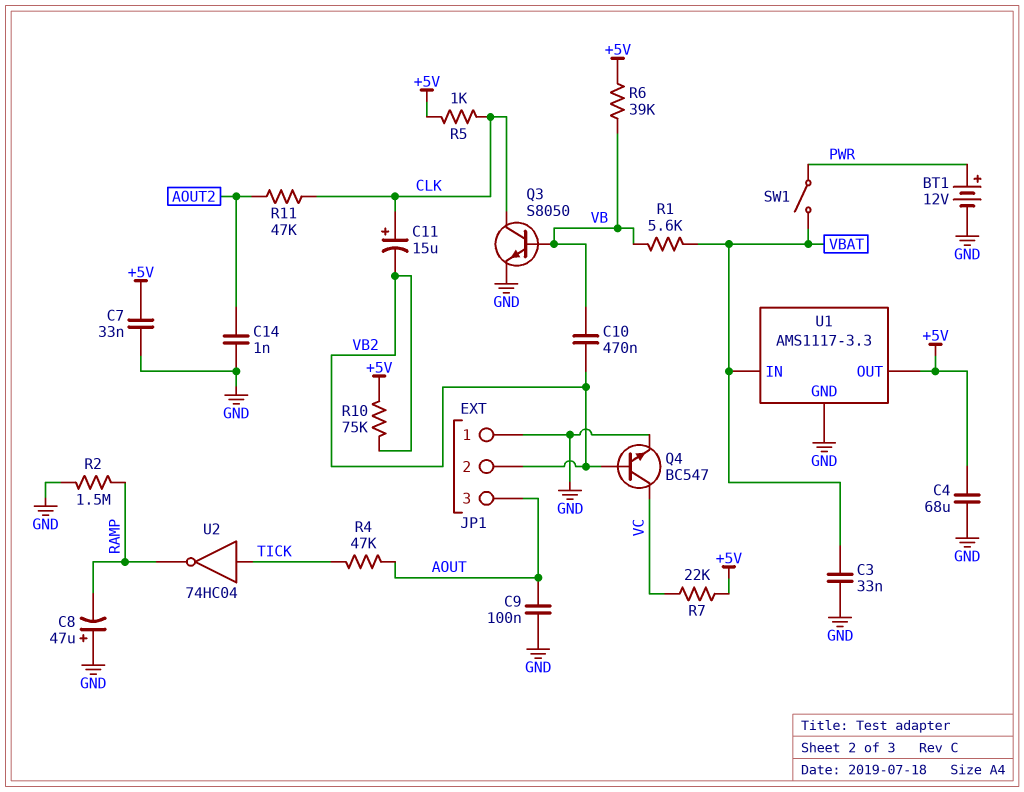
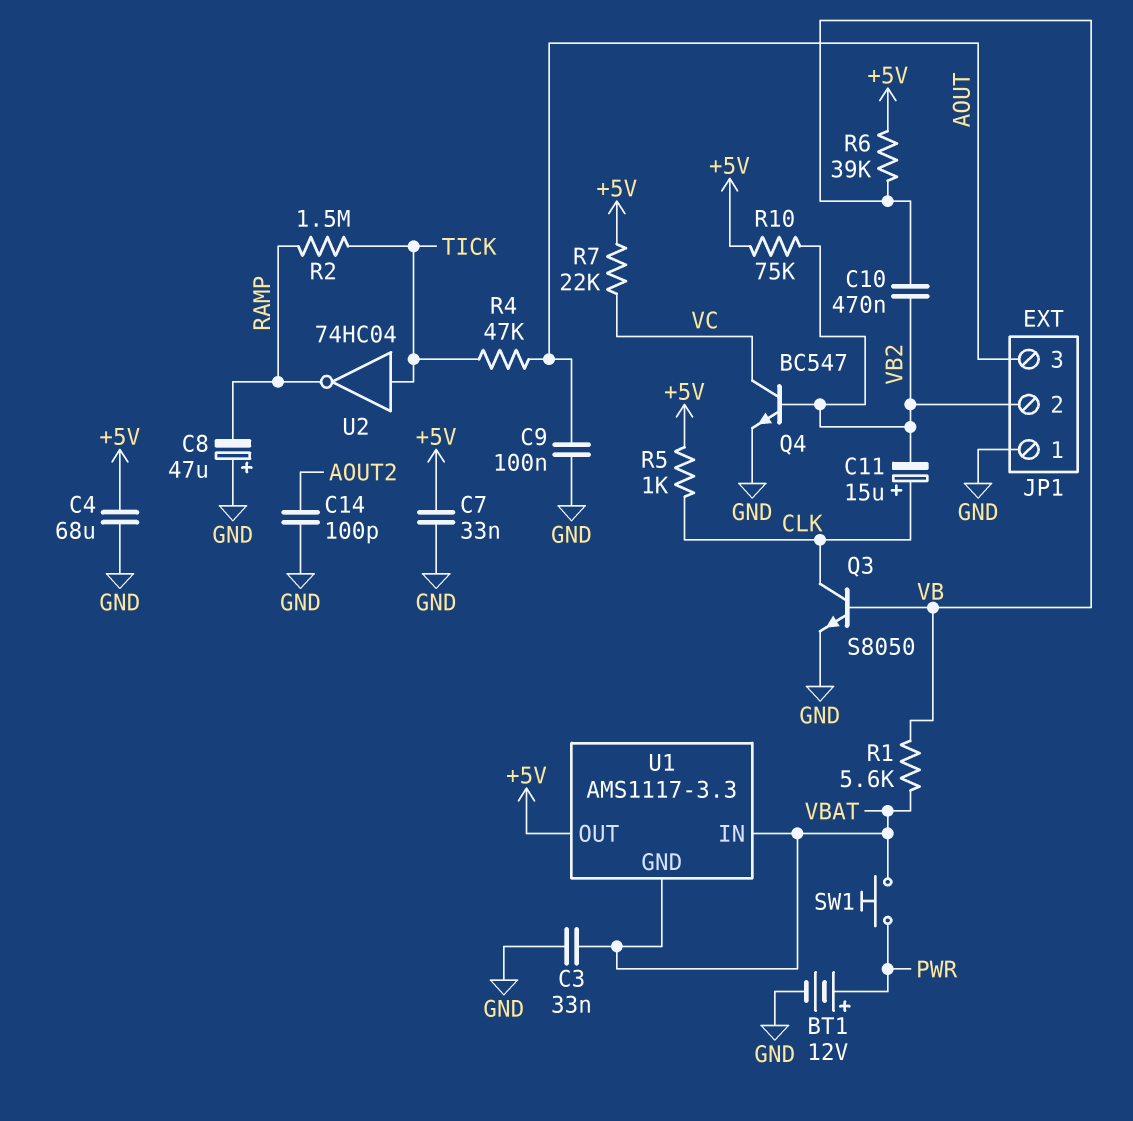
C14: 1nF (AOUT2, GND) -> 100pF (AOUT2, GND)
R2: 1.5M (GND, RAMP) -> 1.5M (RAMP, TICK)
R11: 47k (AOUT2, CLK) -> none
SW1: switch (PWR, VBAT) -> button (PWR, VBAT)
U1 pin GND: GND -> VBAT

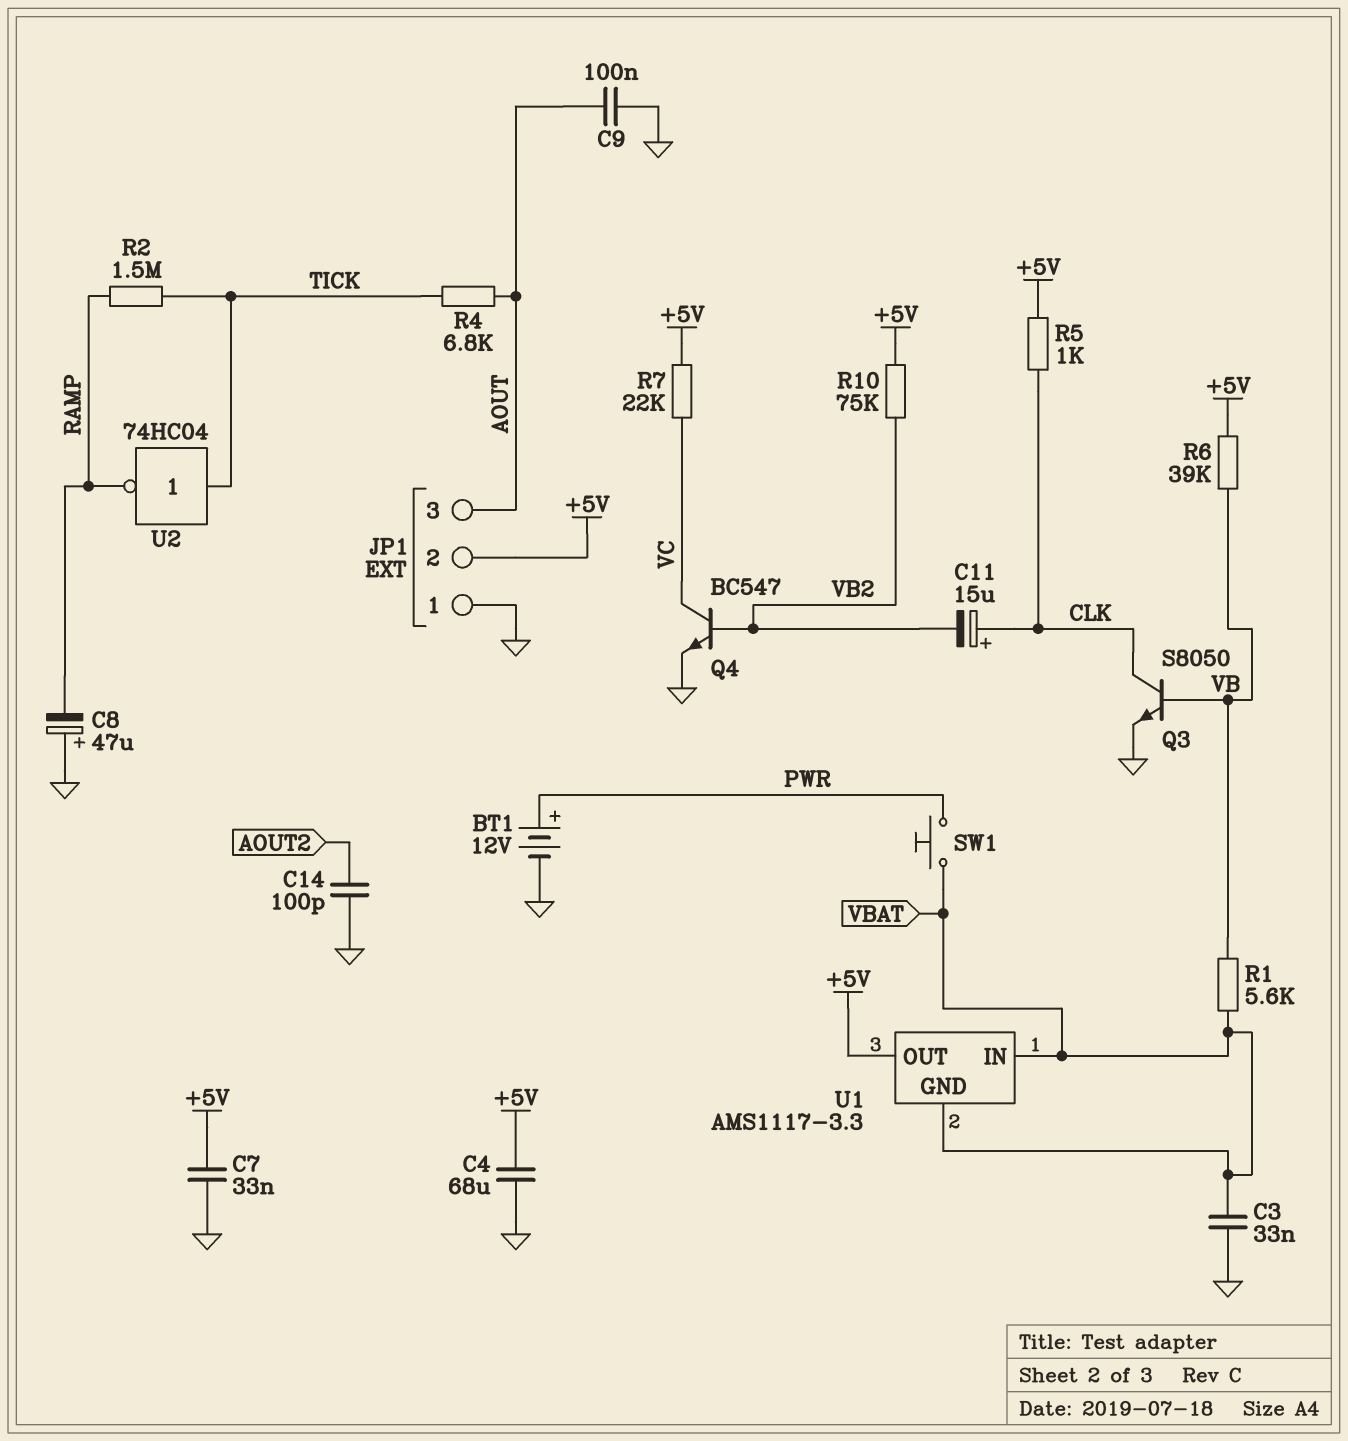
C10: 470nF (VB, VB2) -> none
JP1 pin 2: VB2 -> +5V
R4: 47k (AOUT, TICK) -> 6.8k (AOUT, TICK)

